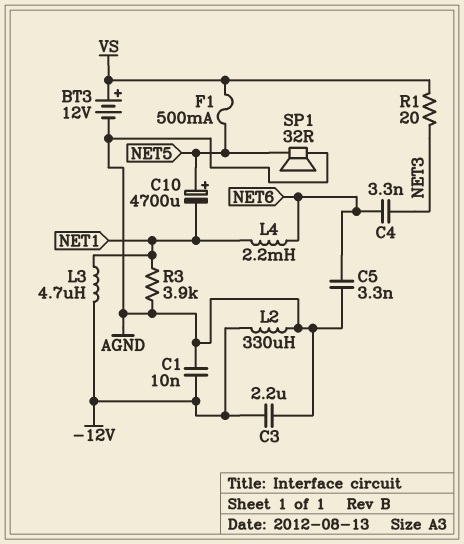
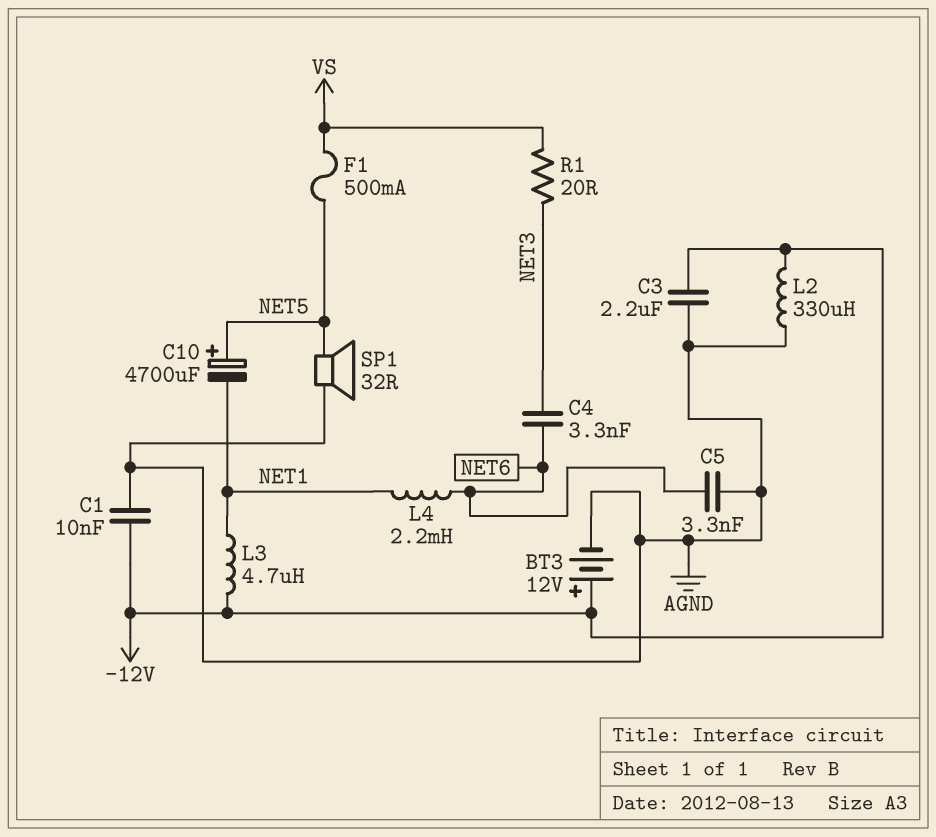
BT3: 12V (plus VS, minus AGND) -> 12V (plus -12V, minus AGND)
R3: 3.9k (AGND, NET1) -> none

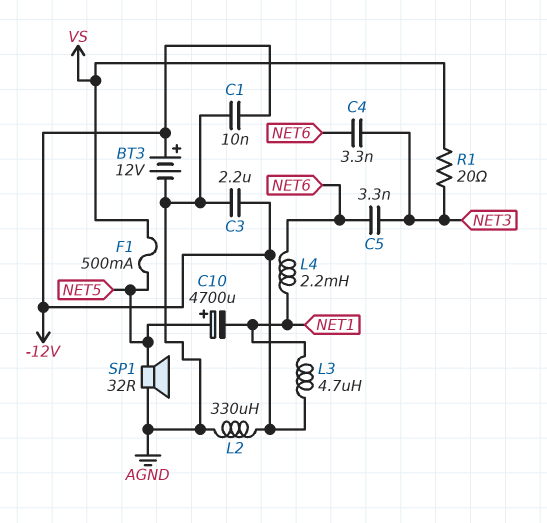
C5: 3.3nF (AGND, NET6) -> 3.3nF (NET3, NET6)

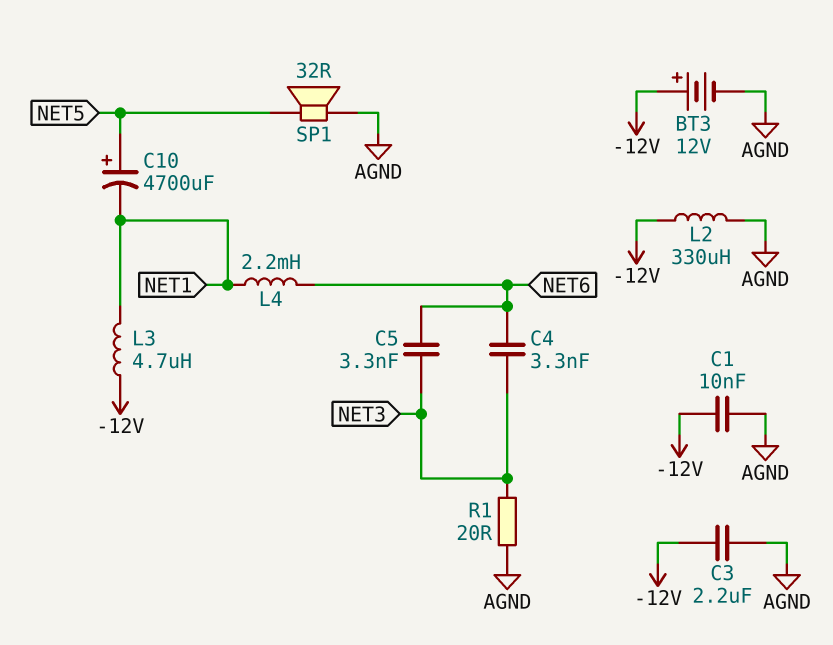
F1: 500mA (NET5, VS) -> none
R1: 20 (NET3, VS) -> 20 (AGND, NET3)

